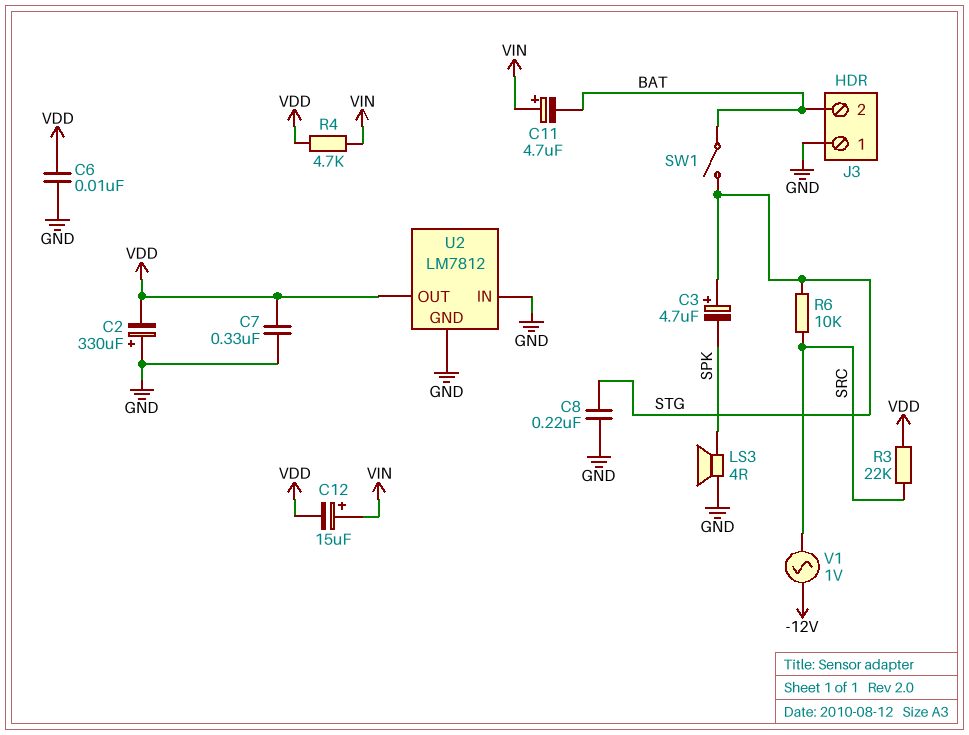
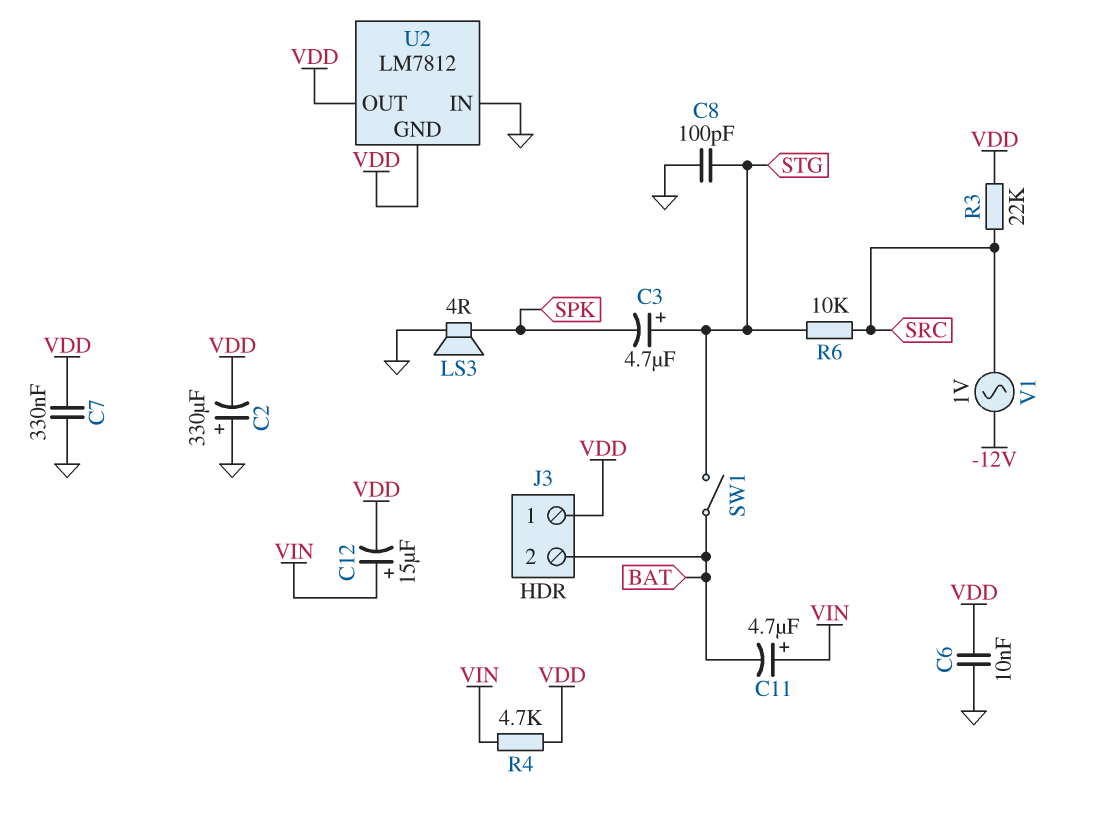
C8: 220nF (GND, STG) -> 100pF (GND, STG)
J3 pin 1: GND -> VDD
U2 pin GND: GND -> VDD

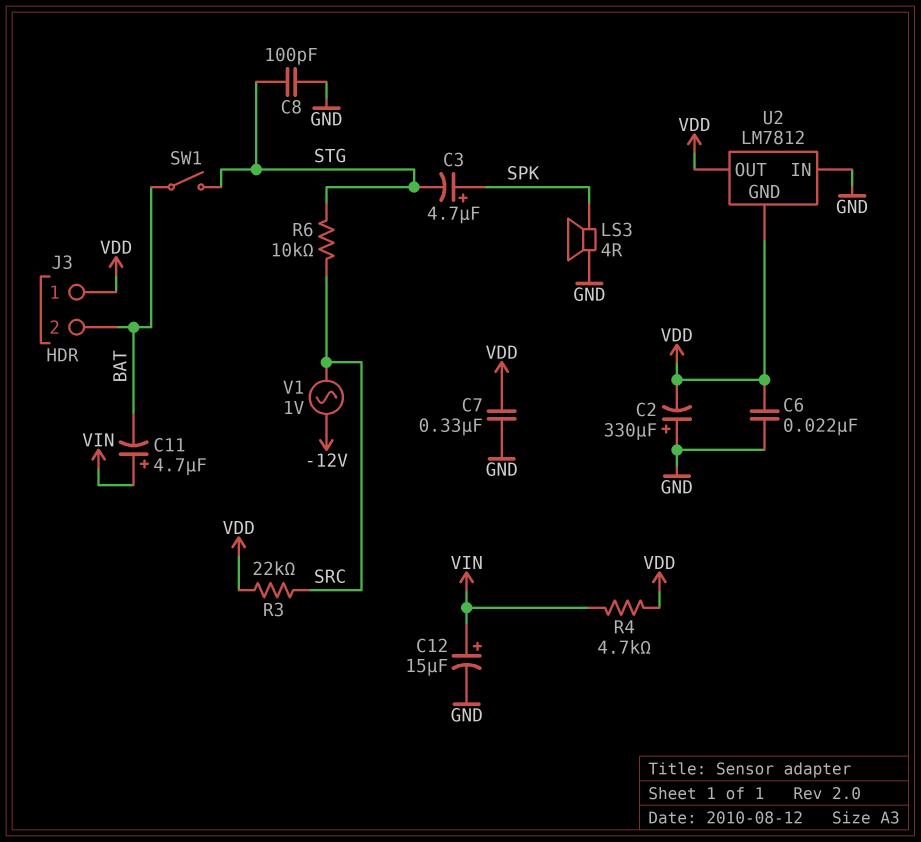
C3: 4.7uF (plus STG, minus SPK) -> 4.7uF (plus SPK, minus STG)
C6: 10nF (GND, VDD) -> 22nF (GND, VDD)
C12: 15uF (plus VIN, minus VDD) -> 15uF (plus VIN, minus GND)

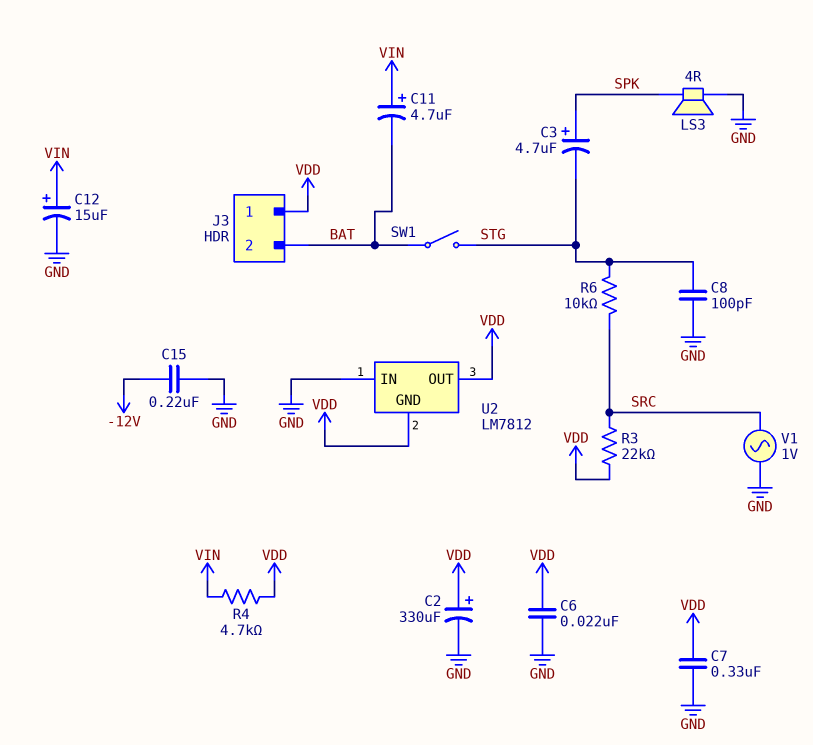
C2: 330uF (plus GND, minus VDD) -> 330uF (plus VDD, minus GND)
C15: none -> 220nF (-12V, GND)
V1: AC 1V (-12V, SRC) -> AC 1V (GND, SRC)

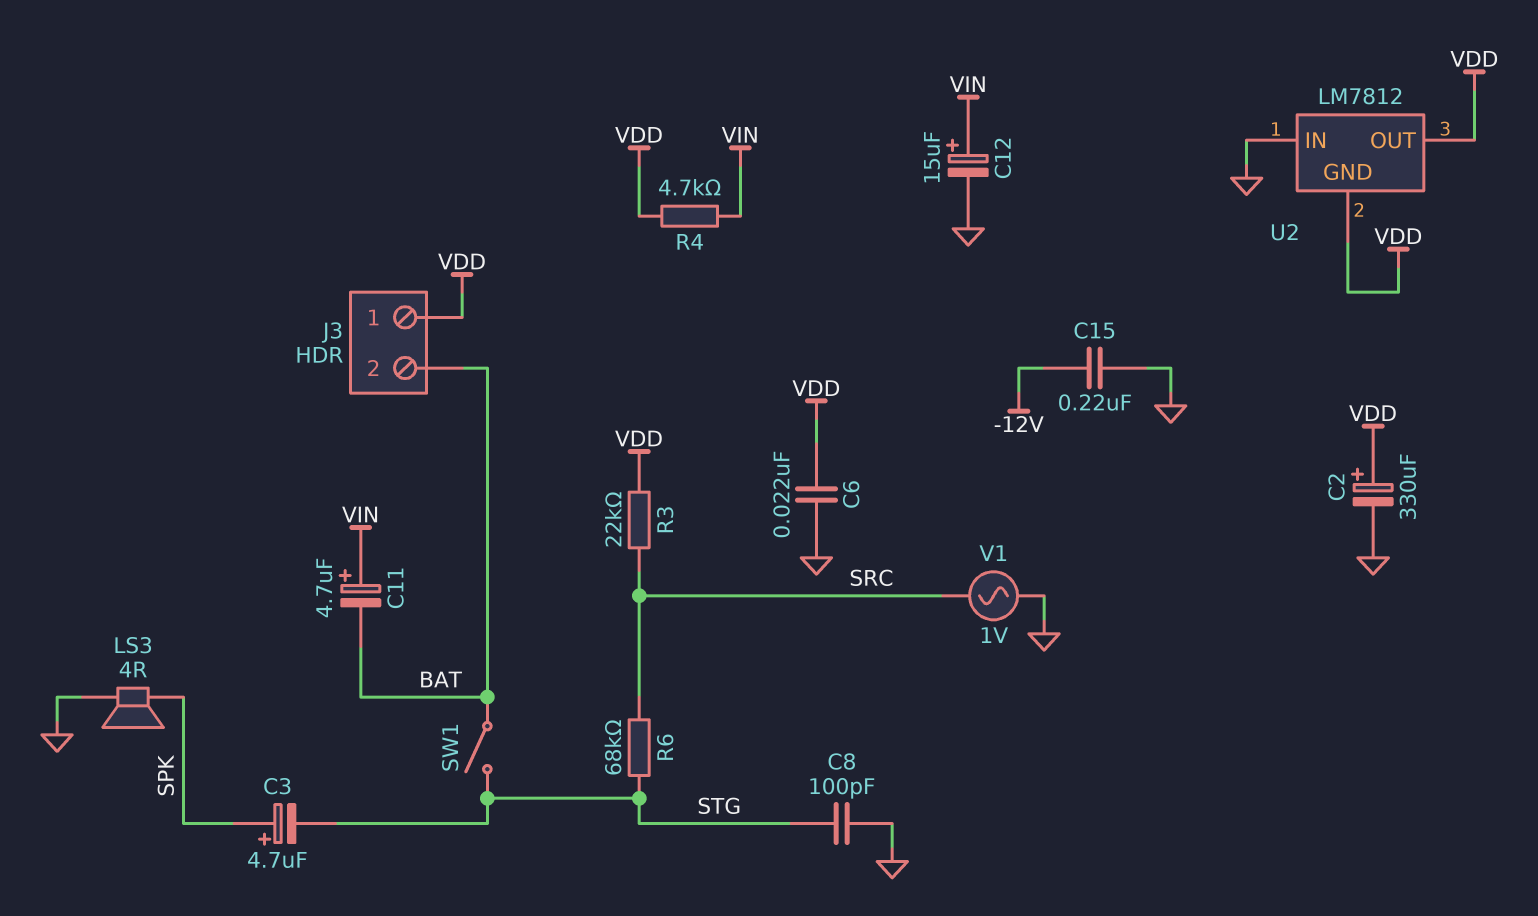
C7: 330nF (GND, VDD) -> none
R6: 10k (SRC, STG) -> 68k (SRC, STG)

